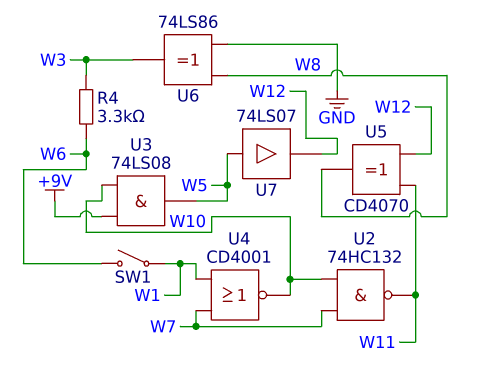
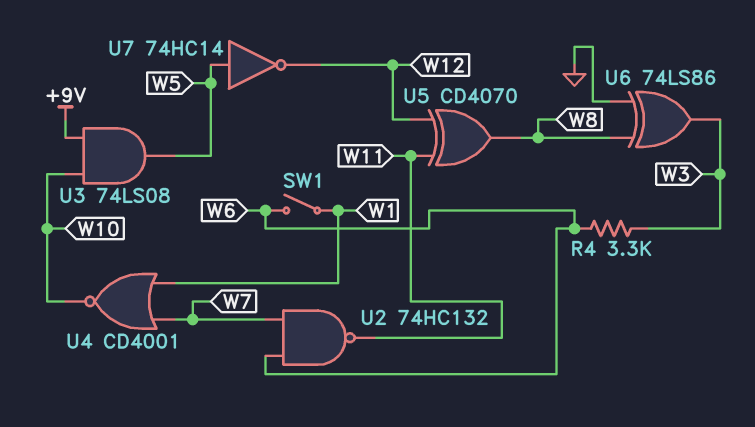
U2: NAND 74HC132 (in W7, in W10, out W11) -> NAND 74HC132 (in W6, in W7, out W11)
U7: buffer 74LS07 (in W5, out W12) -> NOT 74HC14 (in W5, out W12)

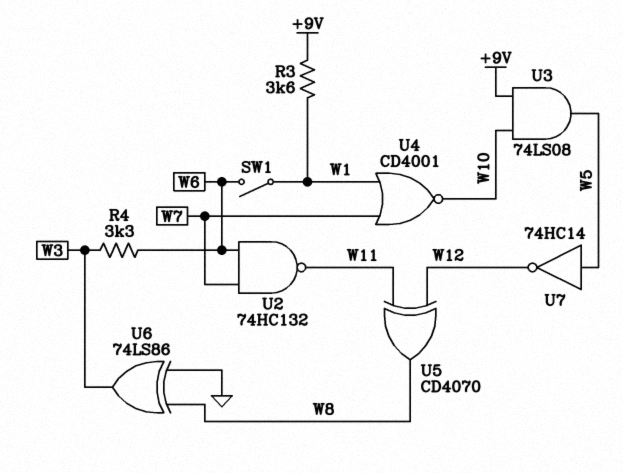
R3: none -> 3.6k (+9V, W1)

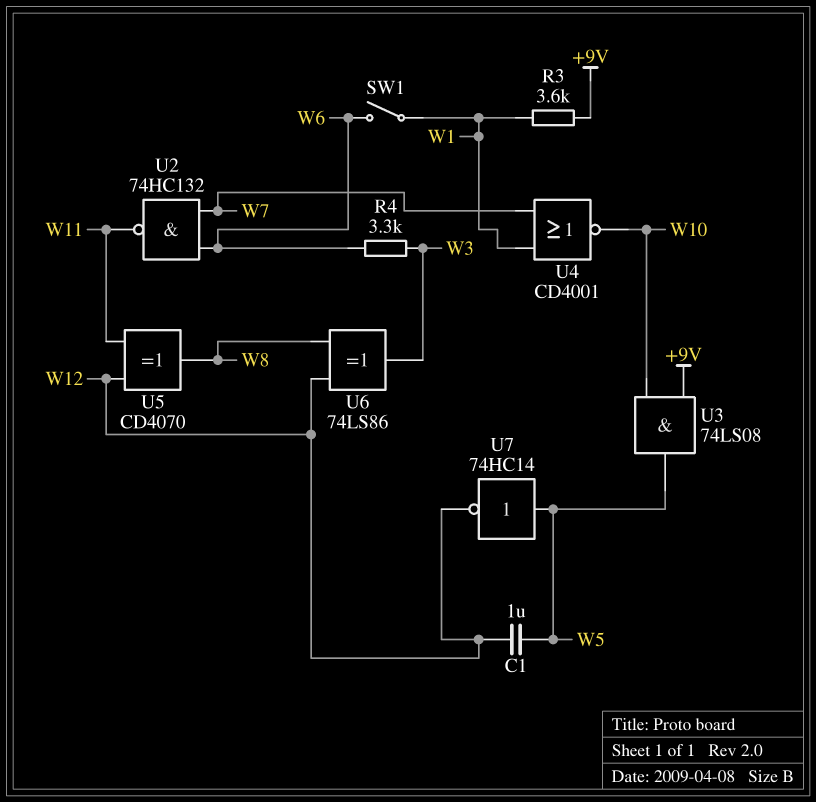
C1: none -> 1uF (W5, W12)
U6: XOR 74LS86 (in GND, in W8, out W3) -> XOR 74LS86 (in W8, in W12, out W3)

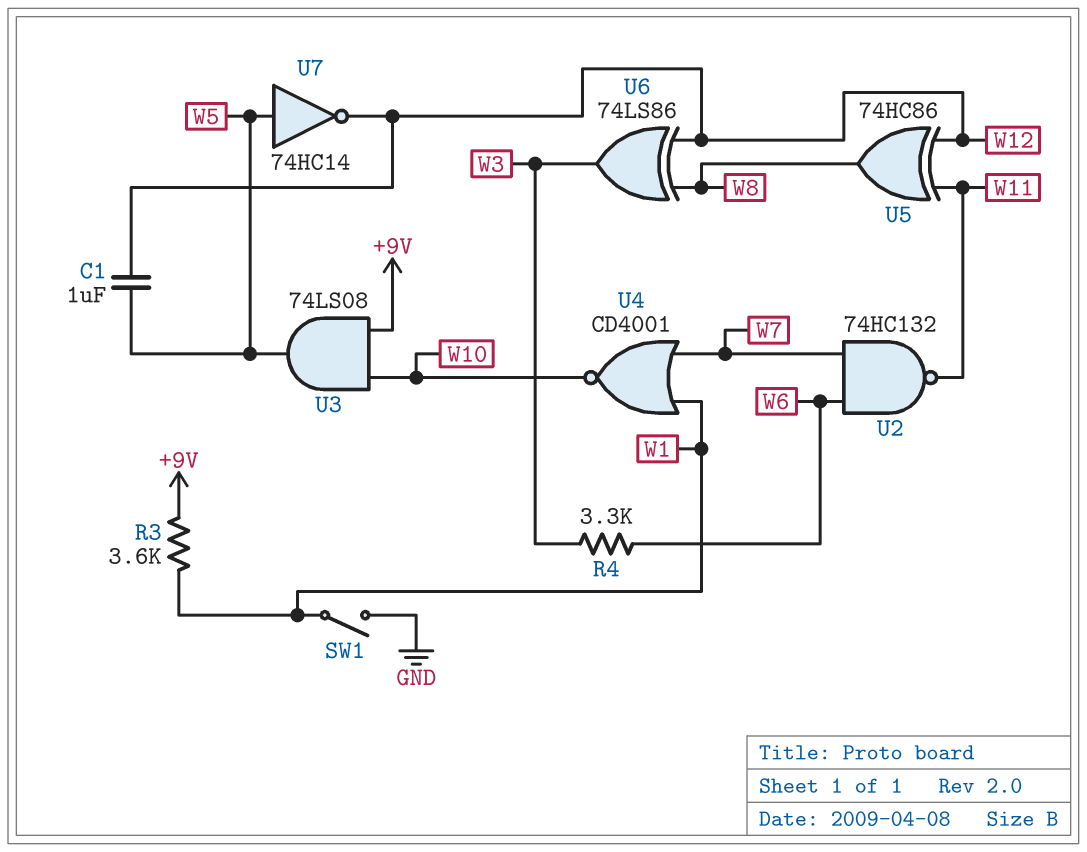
SW1: switch (W1, W6) -> switch (GND, W1)
U5: XOR CD4070 (in W11, in W12, out W8) -> XOR 74HC86 (in W11, in W12, out W8)

